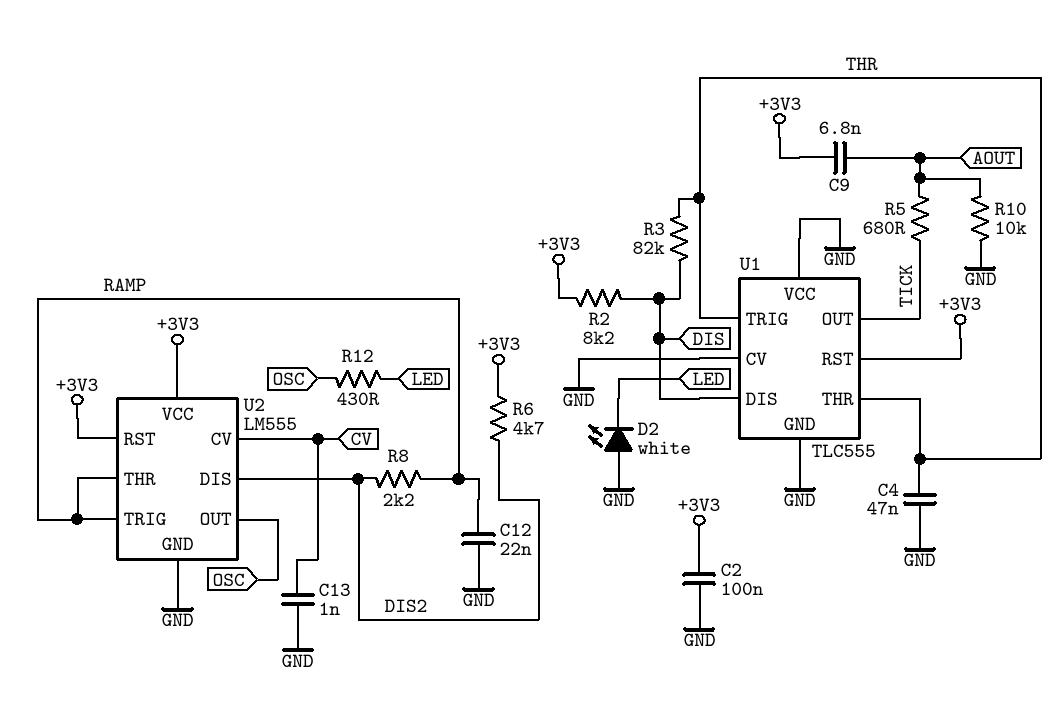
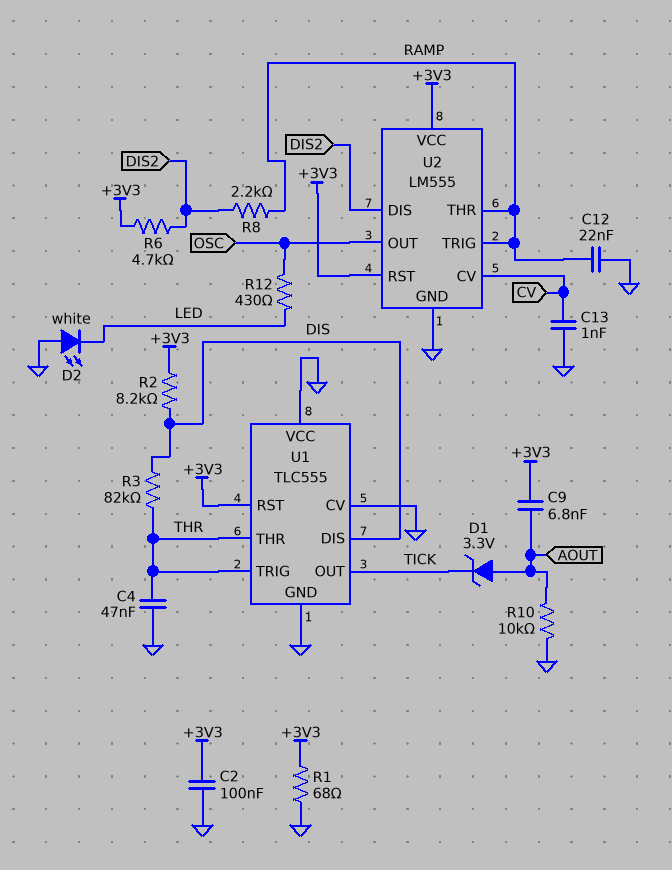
D1: none -> zener 3.3V (A AOUT, K TICK)
R1: none -> 68 (+3V3, GND)
R5: 680 (AOUT, TICK) -> none

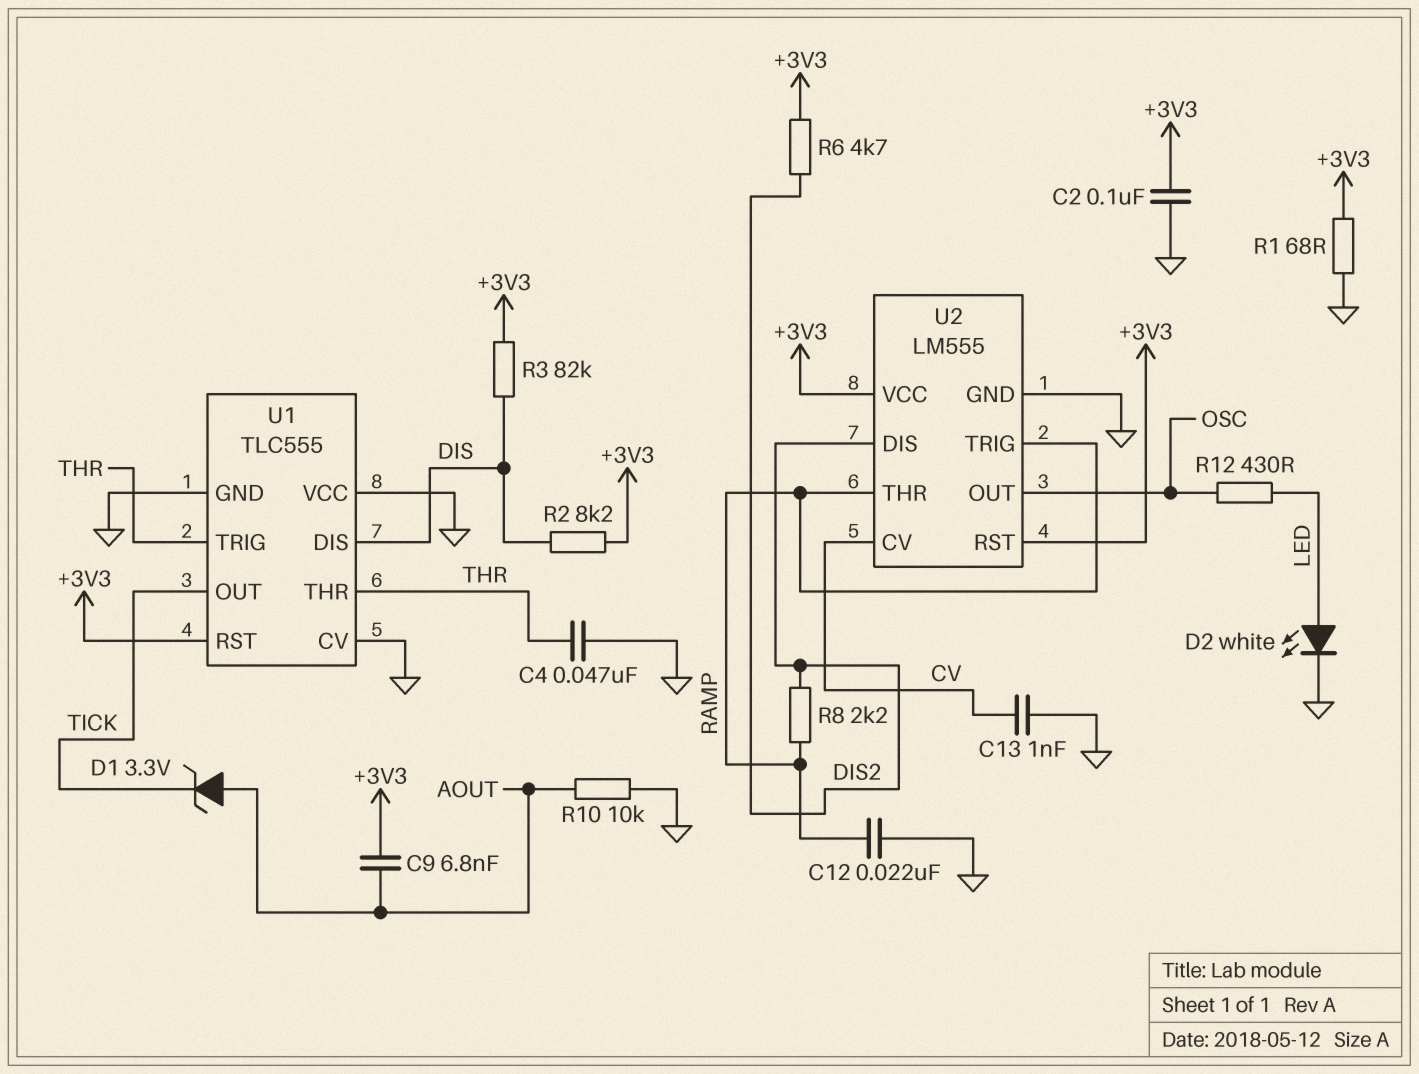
D2: LED white (A GND, K LED) -> LED white (A LED, K GND)
R3: 82k (DIS, THR) -> 82k (+3V3, DIS)

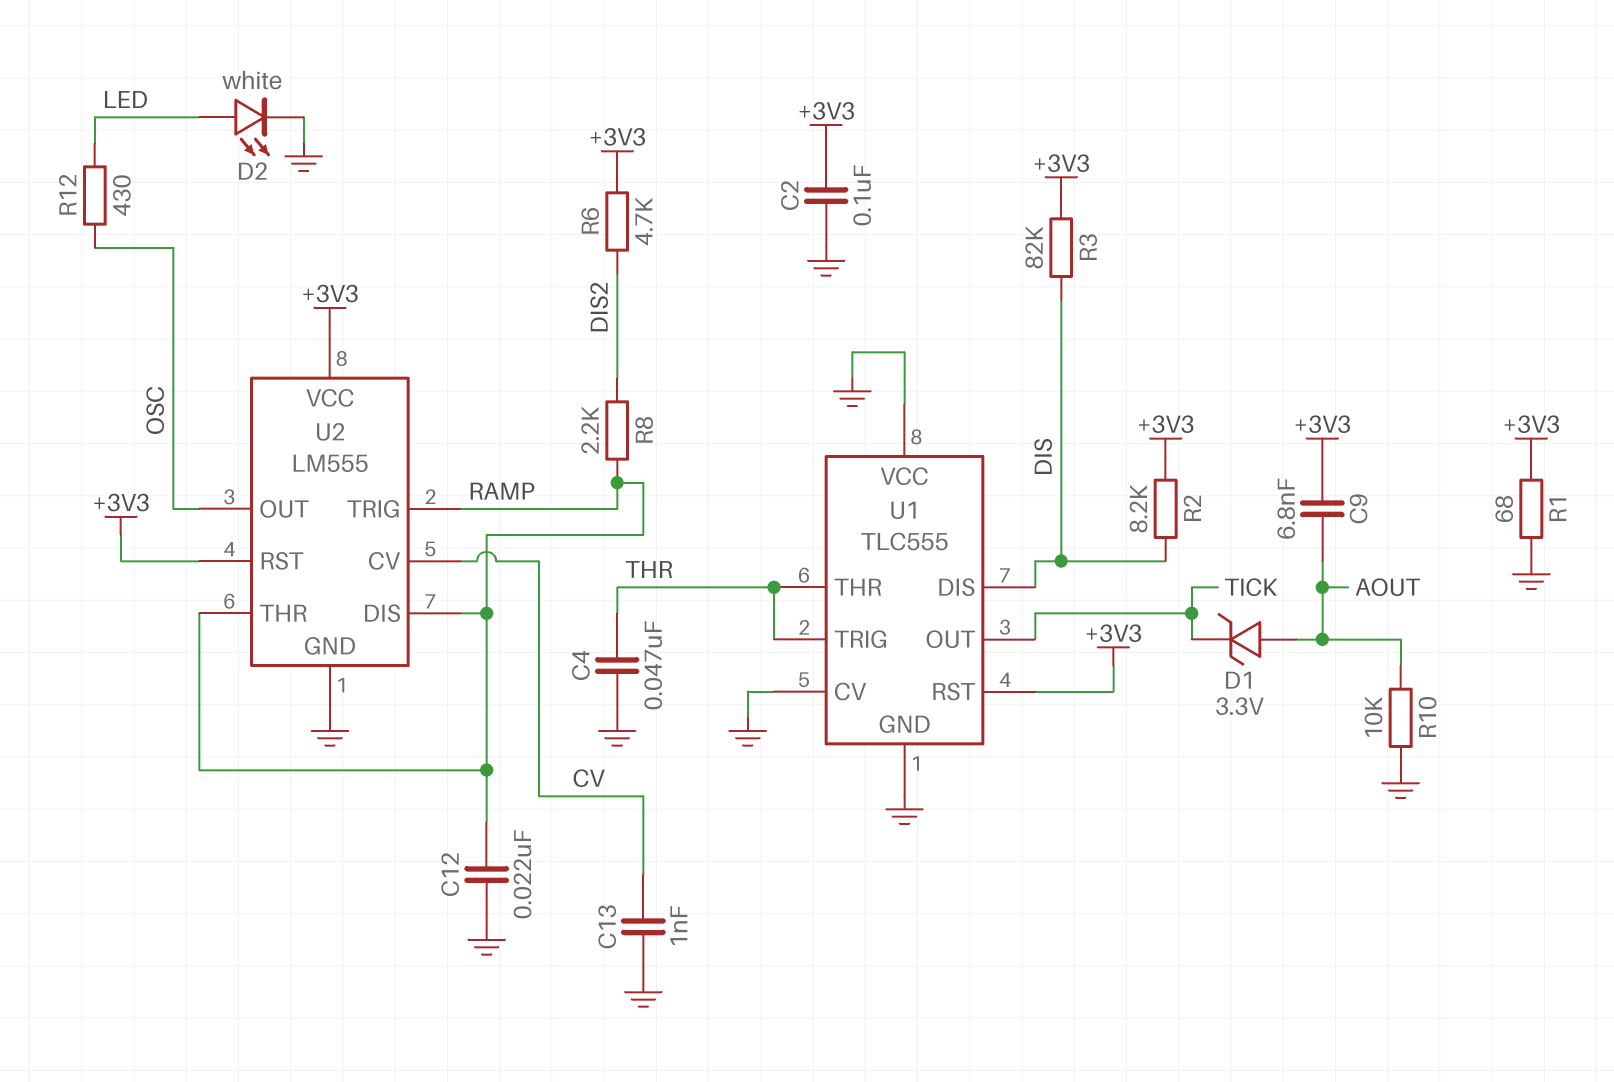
U2 pin DIS: DIS2 -> RAMP

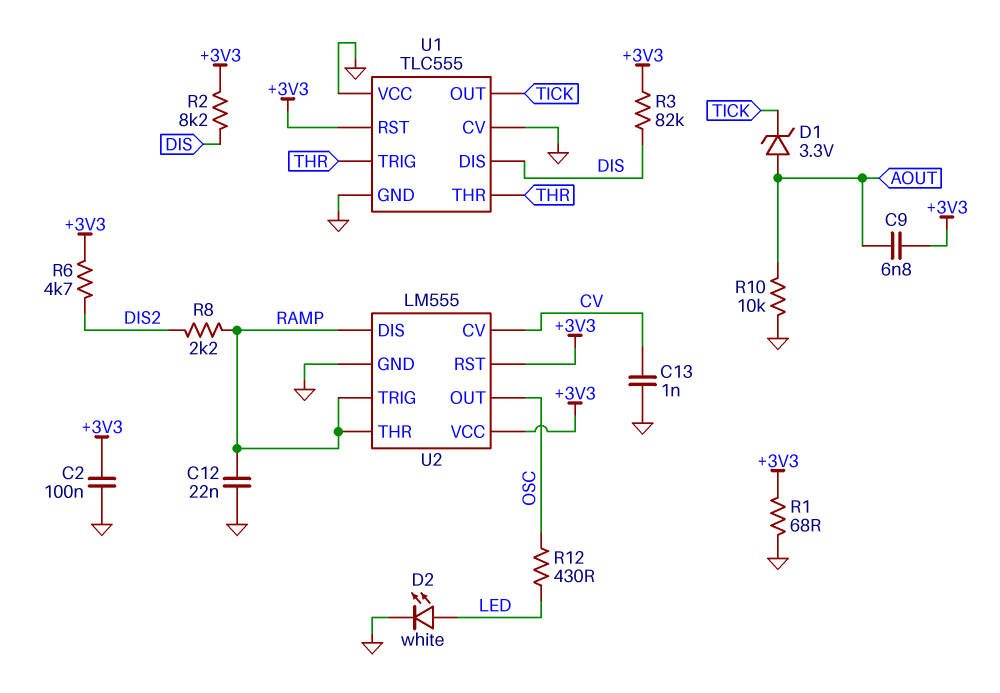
C4: 47nF (GND, THR) -> none

